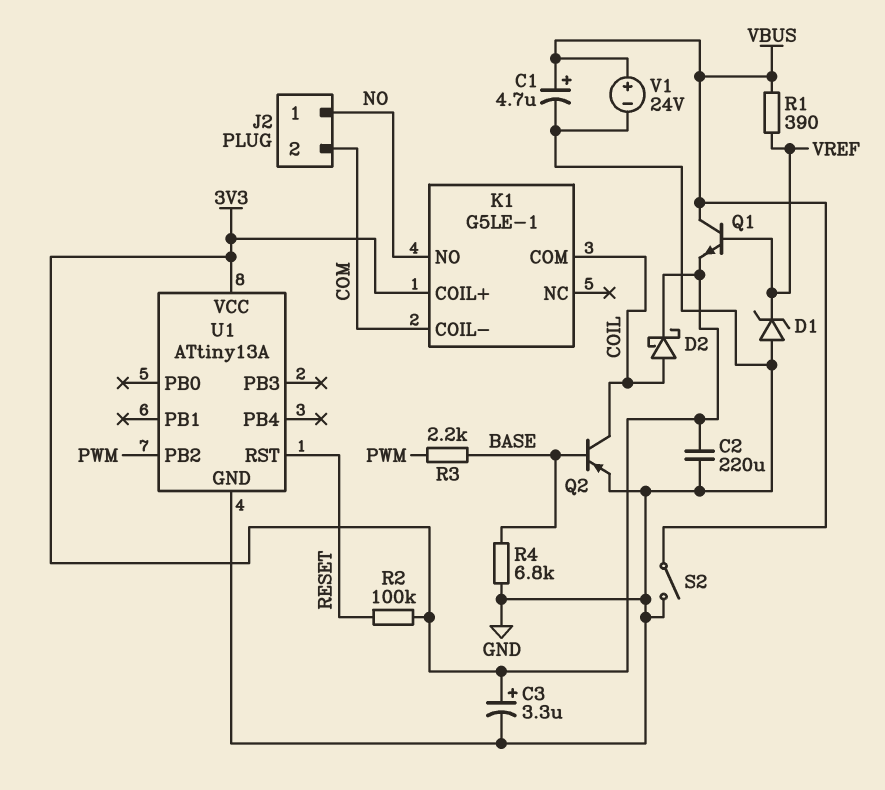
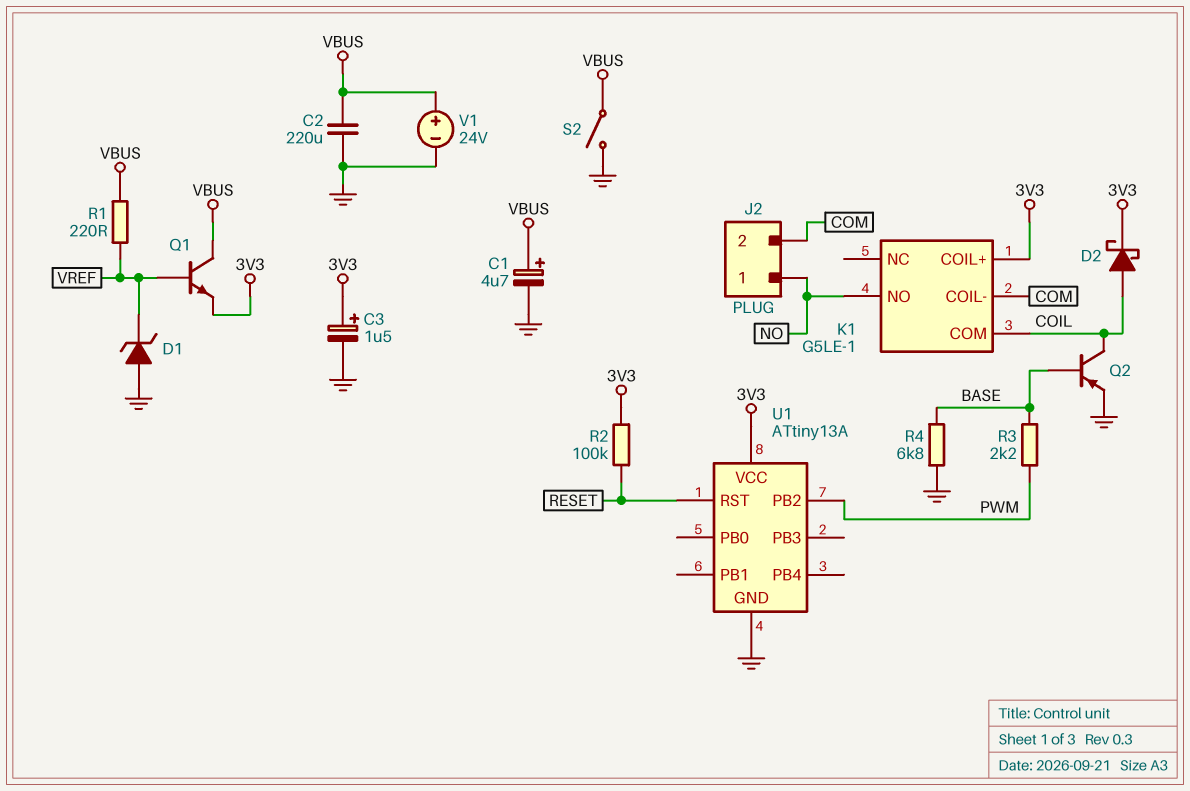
C2: 220uF (3V3, GND) -> 220uF (GND, VBUS)
C3: 3.3uF (plus 3V3, minus GND) -> 1.5uF (plus 3V3, minus GND)
R1: 390 (VBUS, VREF) -> 220 (VBUS, VREF)

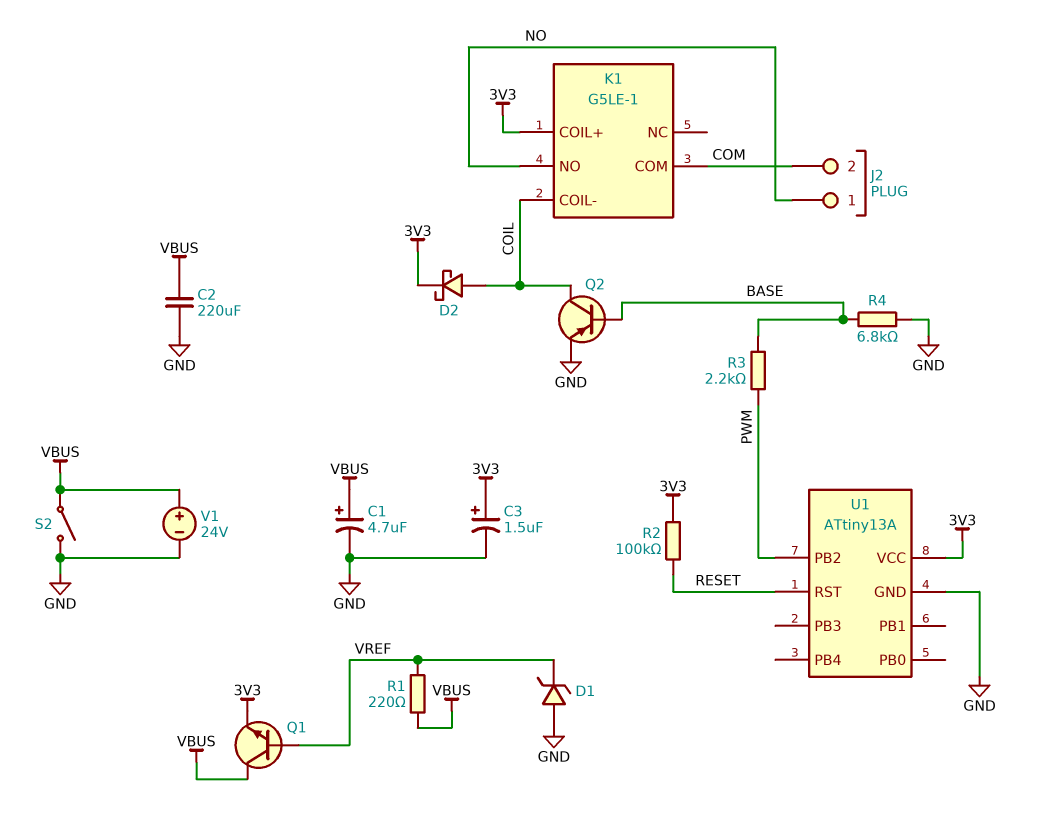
K1 pin COIL-: COM -> COIL
K1 pin COM: COIL -> COM

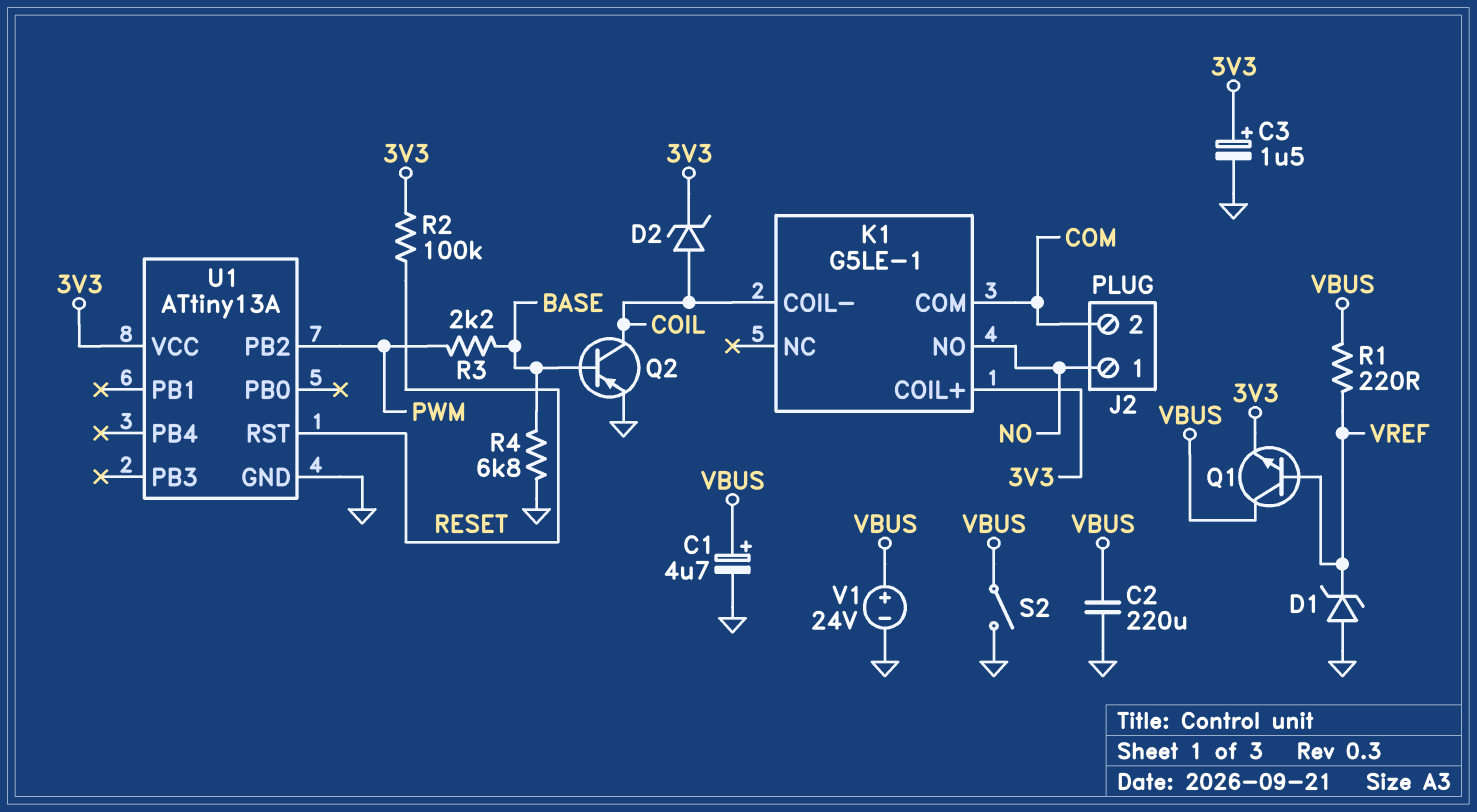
D2: schottky (A COIL, K 3V3) -> zener (A COIL, K 3V3)

